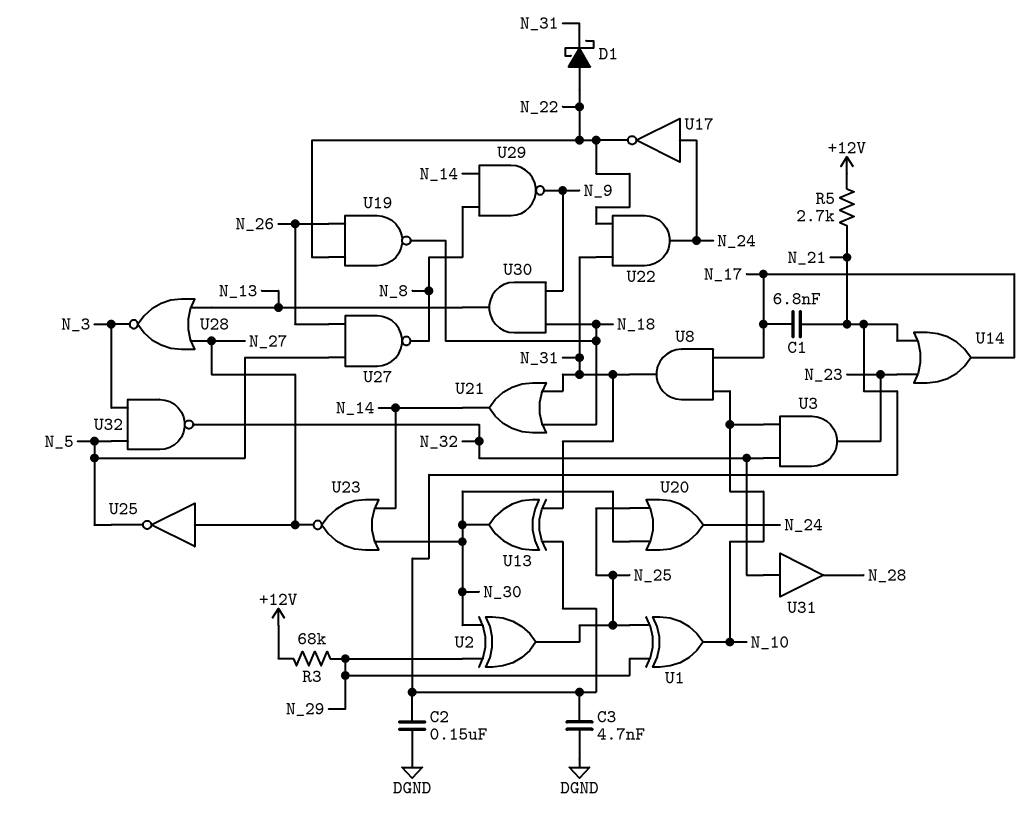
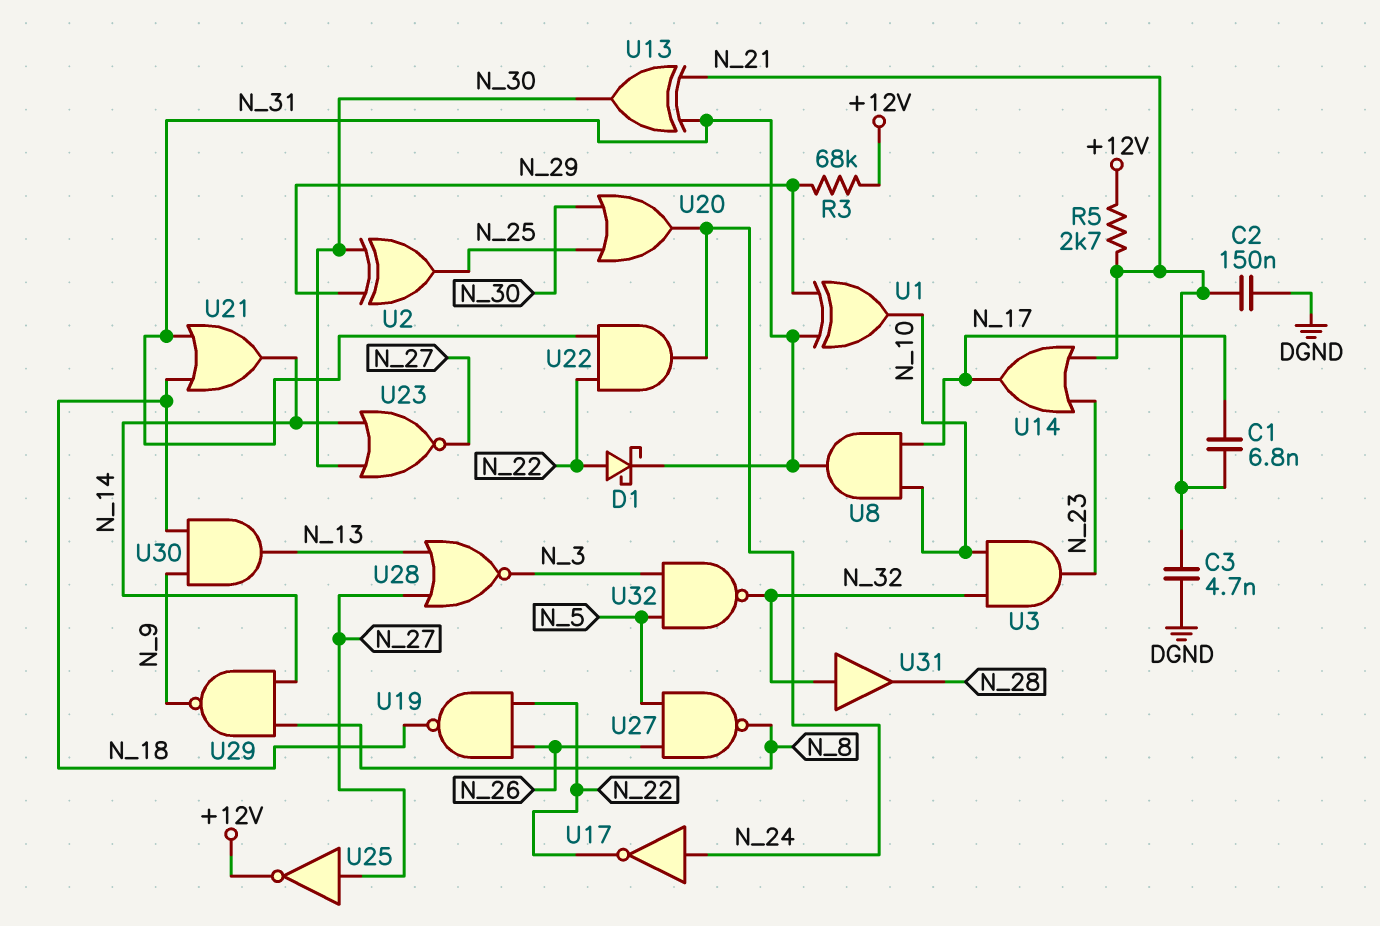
U1: XOR (in N_25, in N_29, out N_10) -> XOR (in N_29, in N_31, out N_10)
U25: NOT (in N_27, out N_5) -> NOT (in N_27, out +12V)

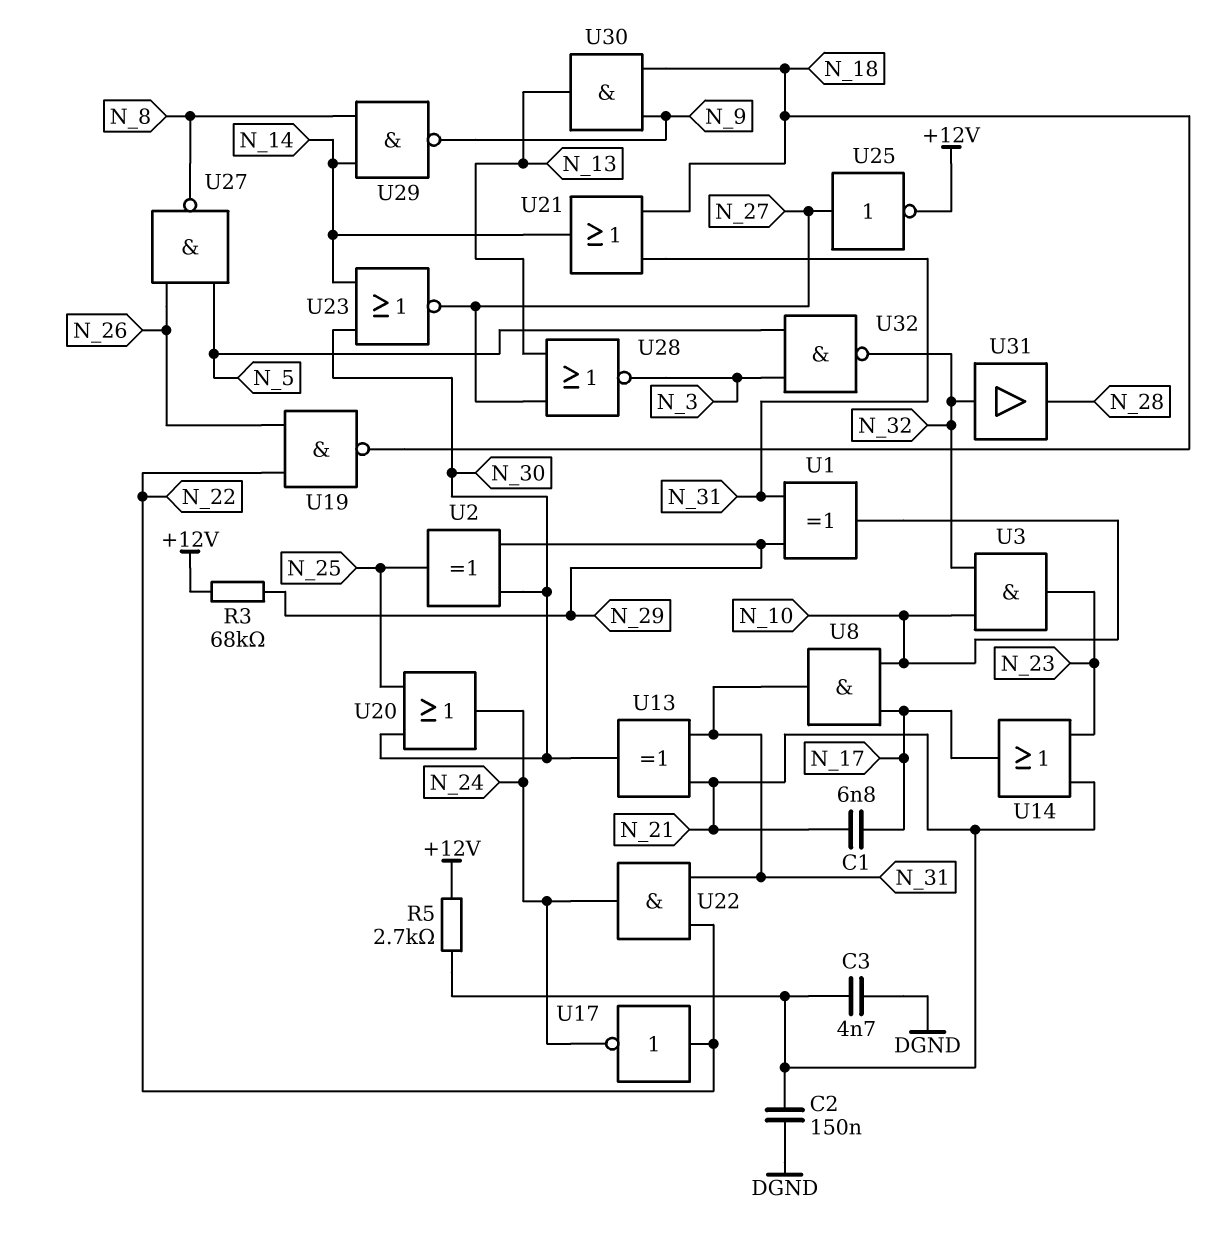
D1: schottky (A N_22, K N_31) -> none
U17: NOT (in N_24, out N_22) -> NOT (in N_22, out N_24)

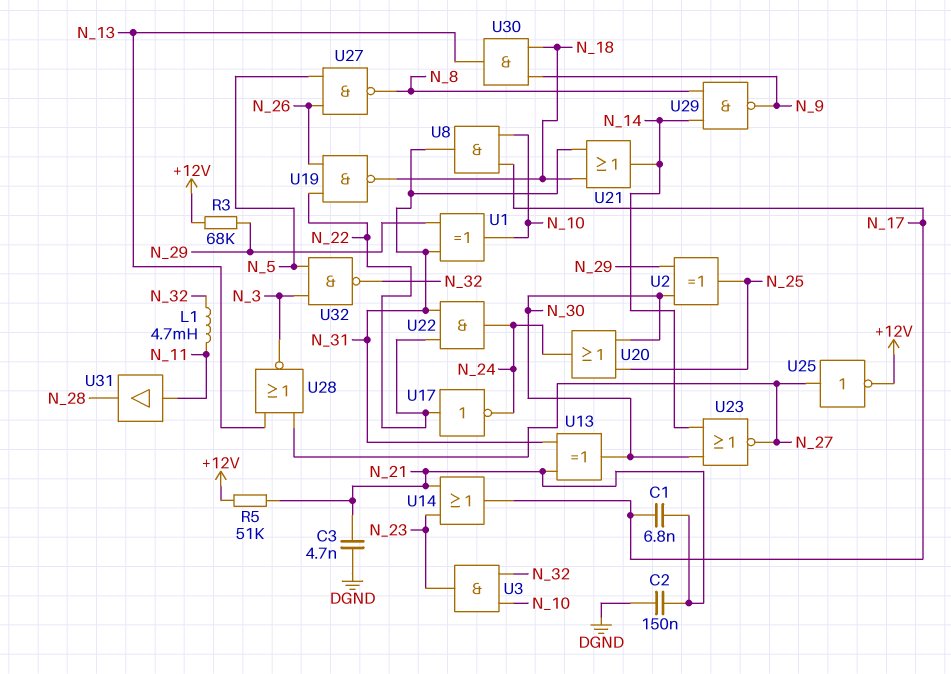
L1: none -> 4.7mH (N_11, N_32)
R5: 2.7k (+12V, N_21) -> 51k (+12V, N_21)
U31: buffer (in N_32, out N_28) -> buffer (in N_11, out N_28)

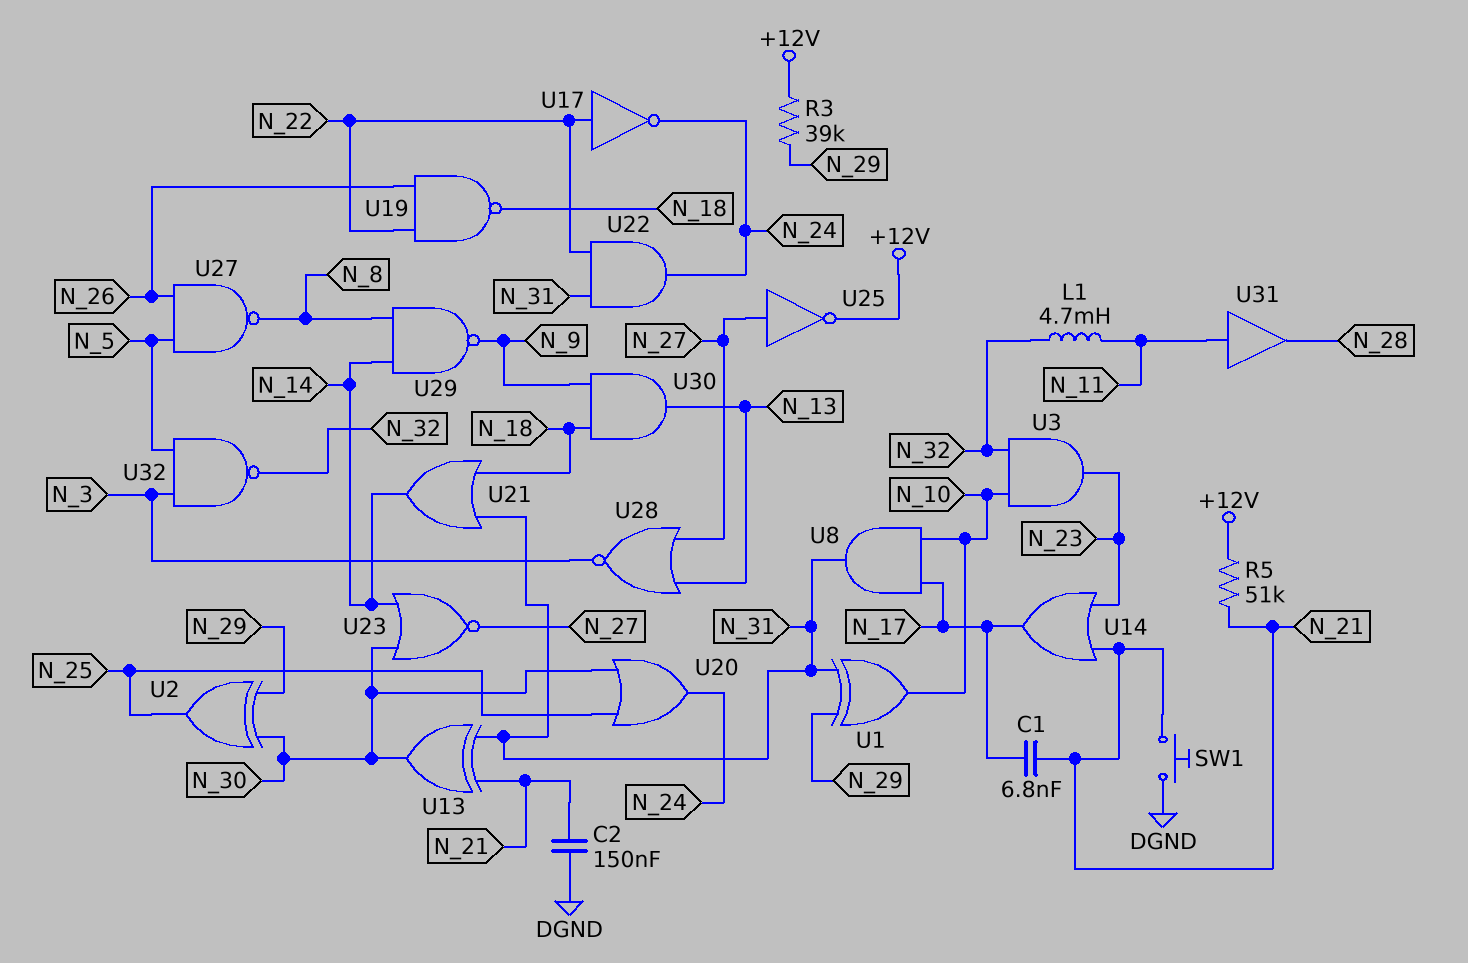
C3: 4.7nF (DGND, N_21) -> none
R3: 68k (+12V, N_29) -> 39k (+12V, N_29)
SW1: none -> button (DGND, N_21)

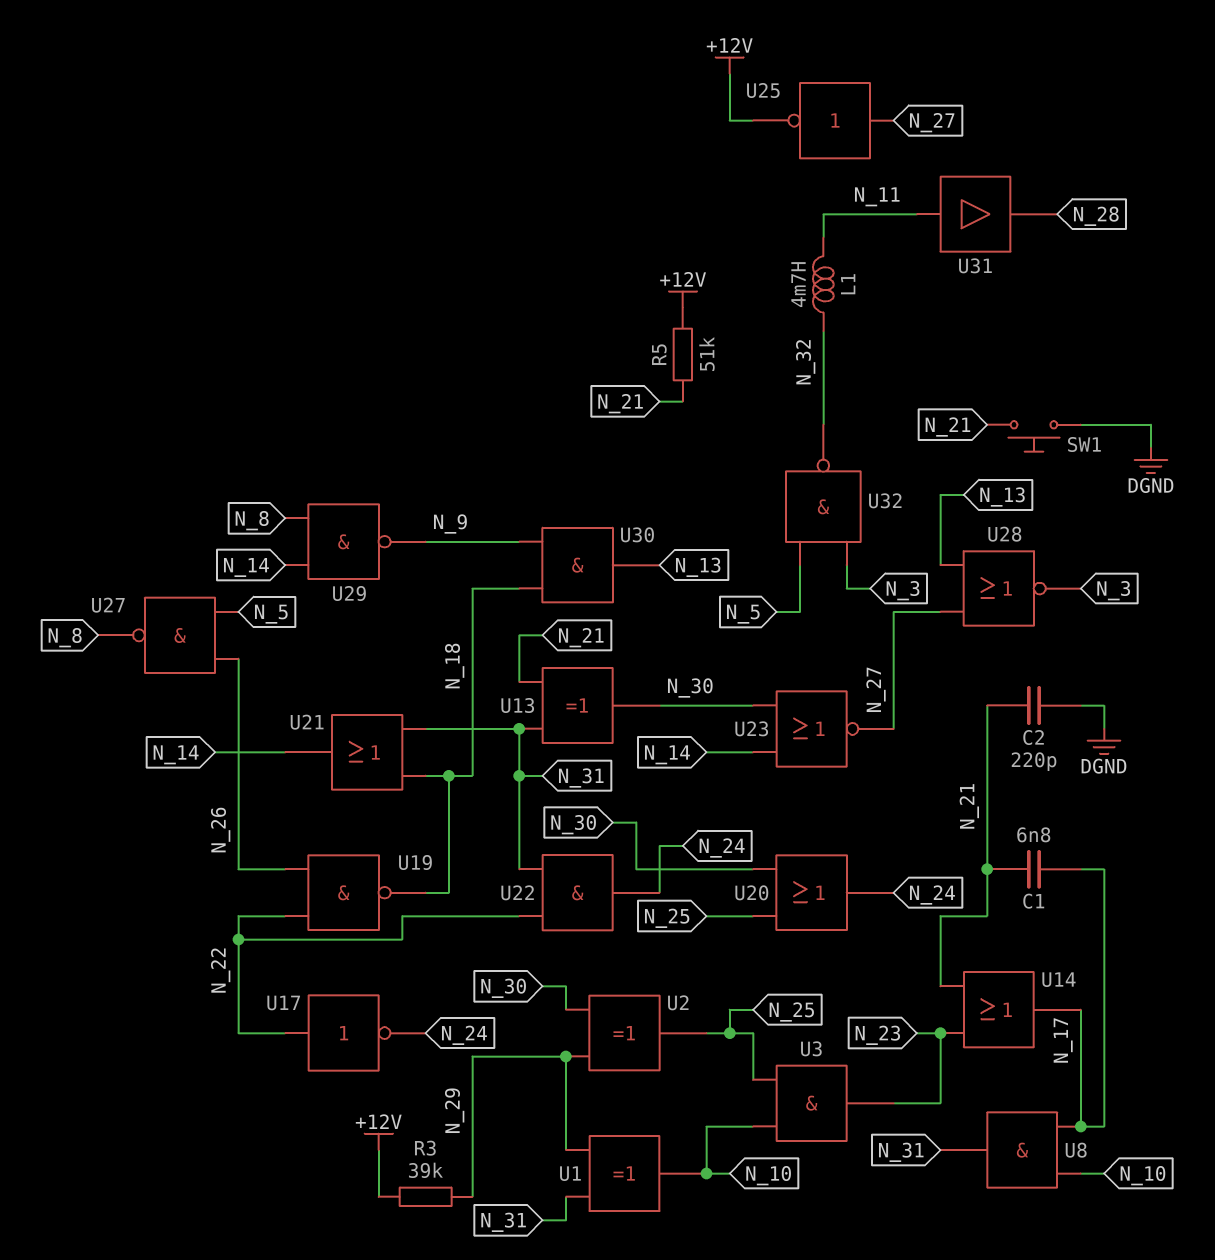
C2: 150nF (DGND, N_21) -> 220pF (DGND, N_21)
U3: AND (in N_10, in N_32, out N_23) -> AND (in N_10, in N_25, out N_23)

